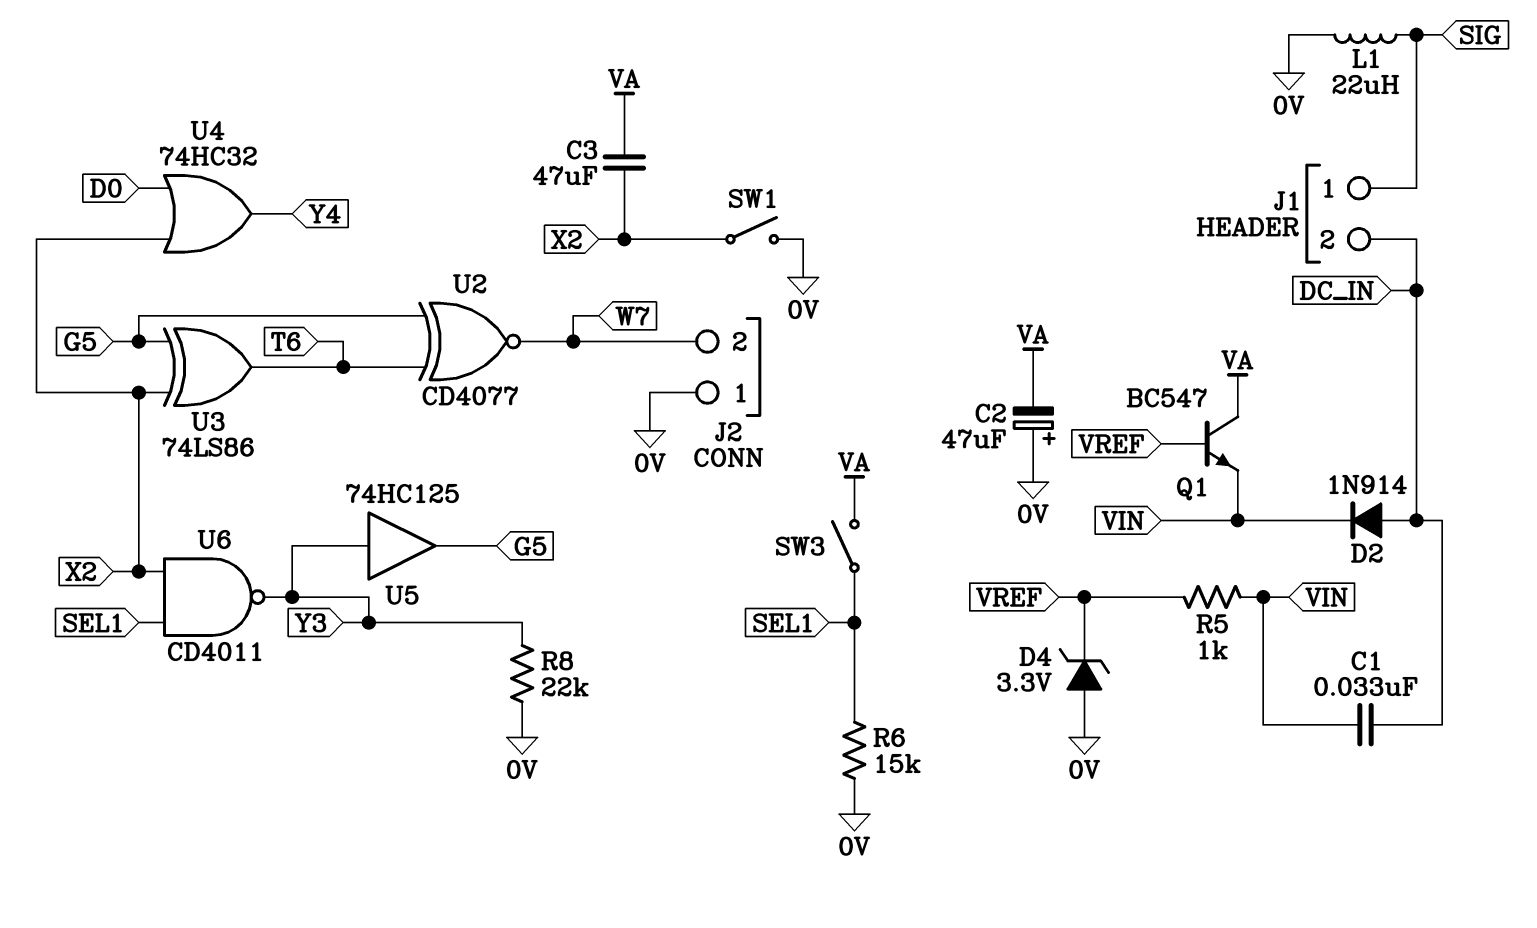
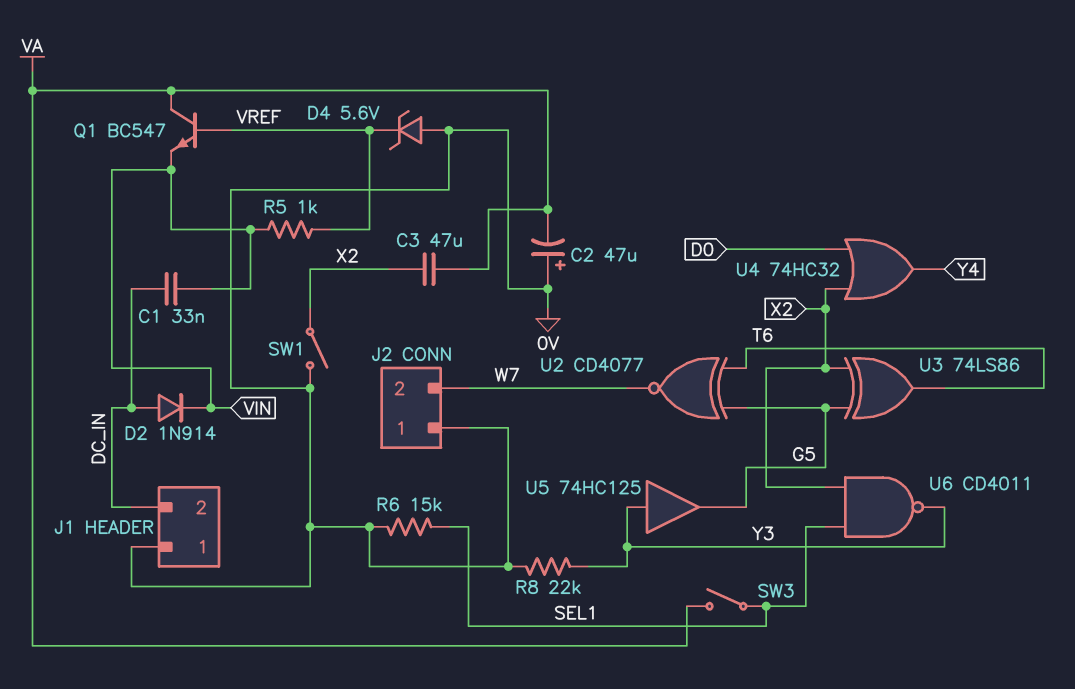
D4: zener 3.3V (A 0V, K VREF) -> zener 5.6V (A 0V, K VREF)
J1 pin 1: SIG -> 0V
L1: 22uH (0V, SIG) -> none

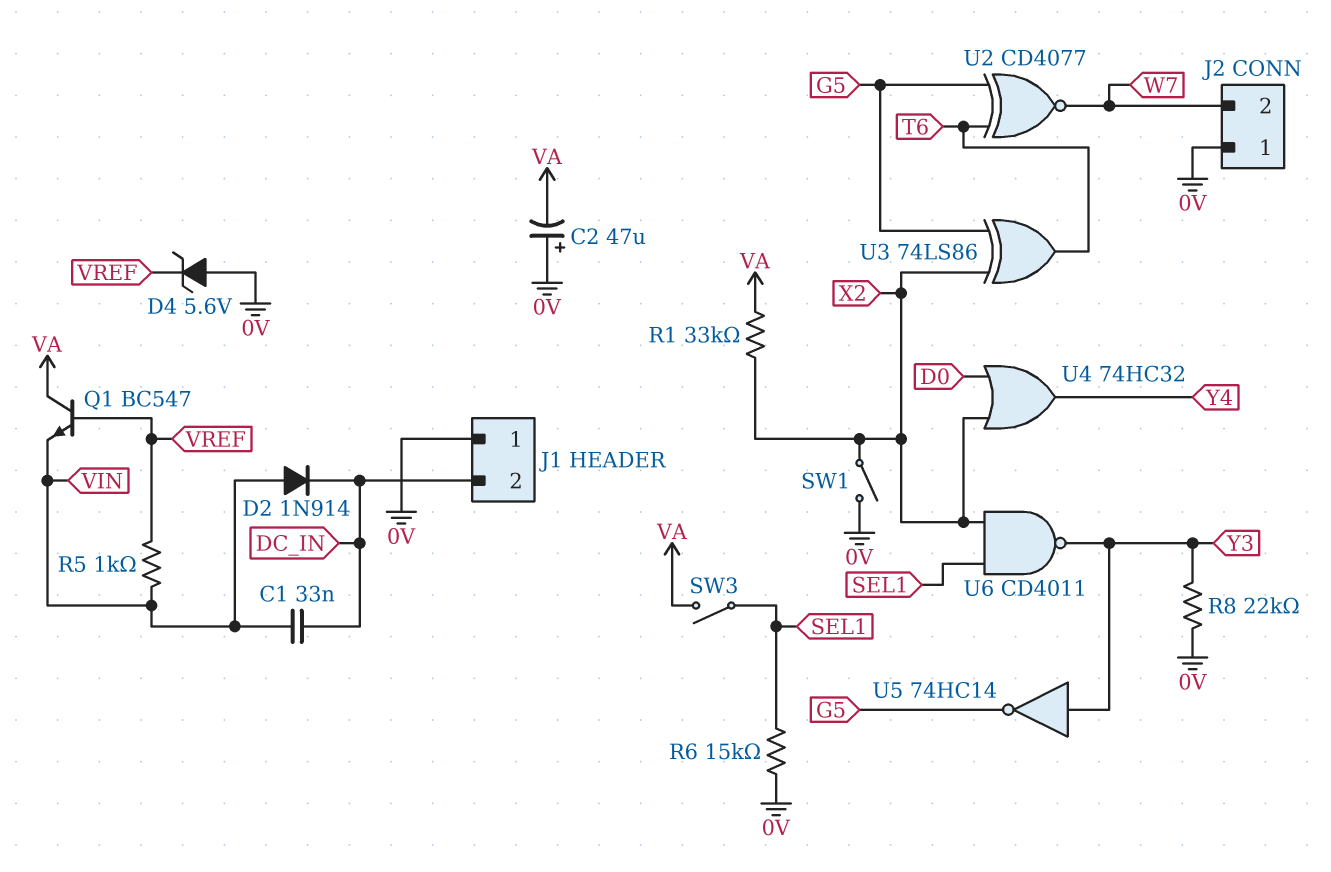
C3: 47uF (VA, X2) -> none
D2: diode 1N914 (A DC_IN, K VIN) -> diode 1N914 (A VIN, K DC_IN)
R1: none -> 33k (VA, X2)
U5: buffer 74HC125 (in Y3, out G5) -> NOT 74HC14 (in Y3, out G5)

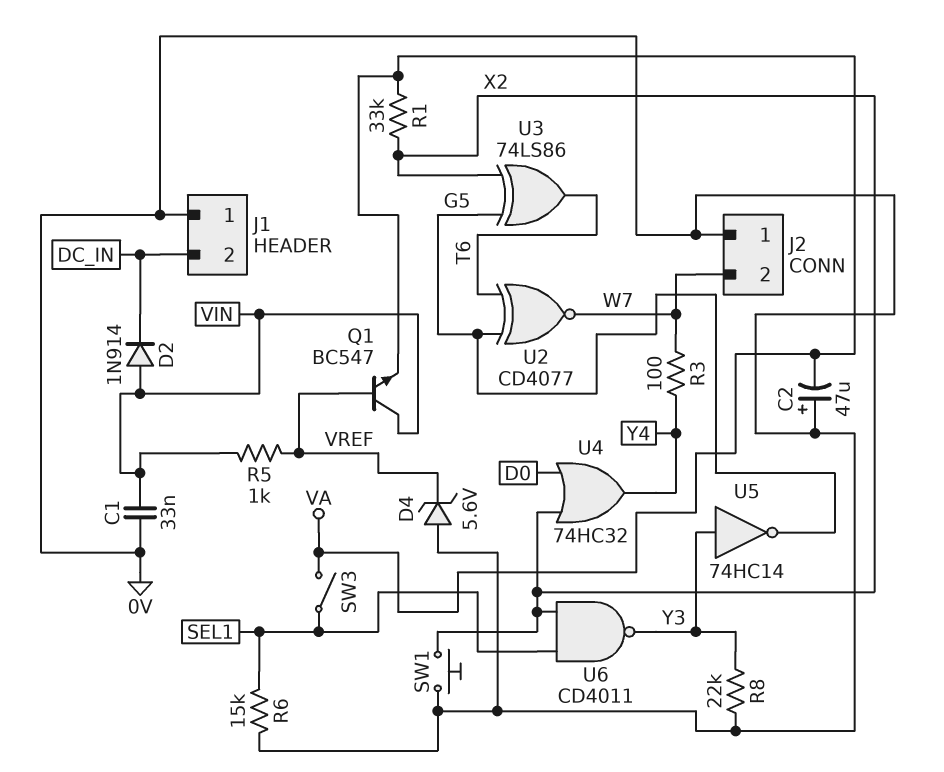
C1: 33nF (DC_IN, VIN) -> 33nF (0V, VIN)
Q1: NPN BC547 (B VREF, C VA, E VIN) -> NPN BC547 (B VREF, C VIN, E VA)
R3: none -> 100 (W7, Y4)
SW1: switch (0V, X2) -> button (0V, X2)

